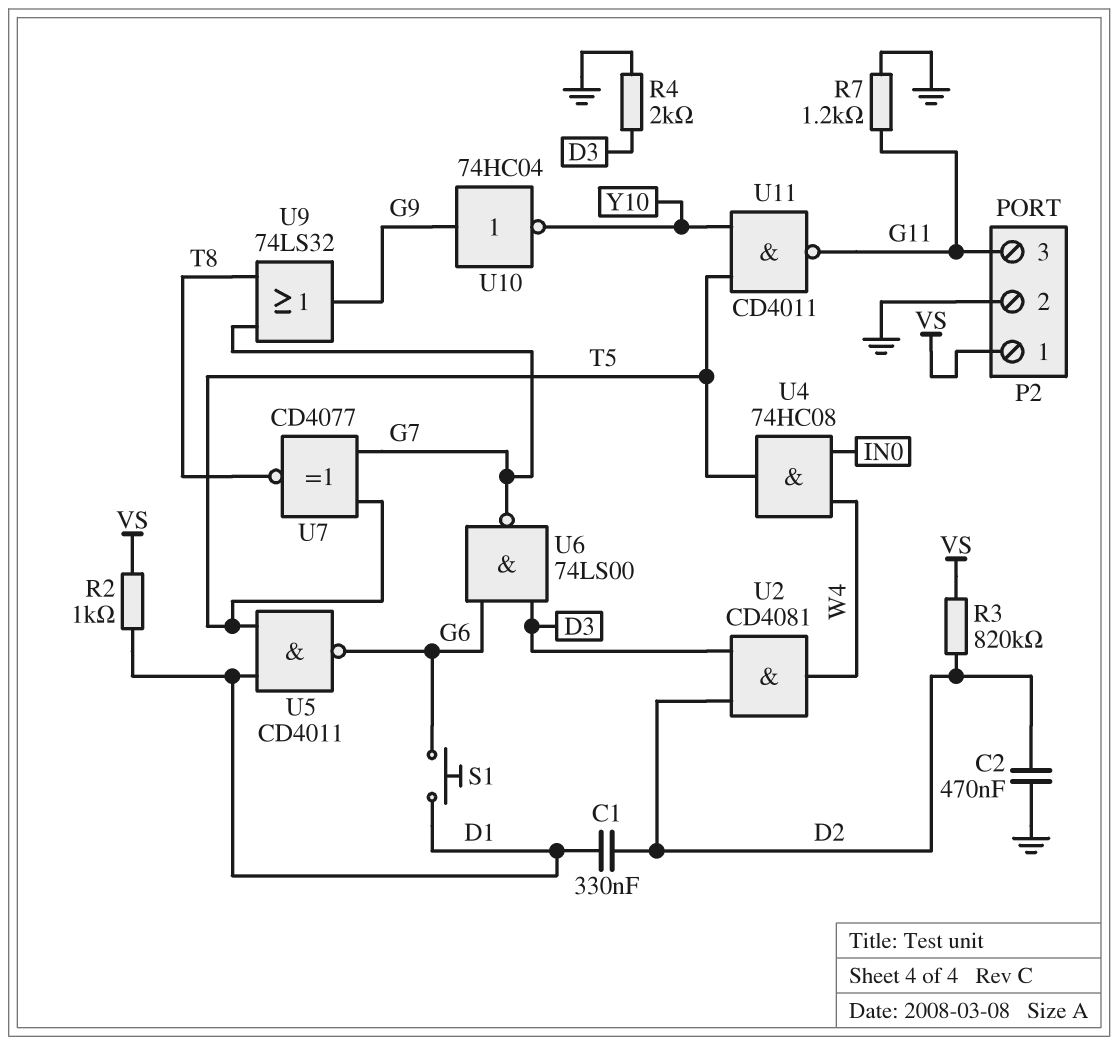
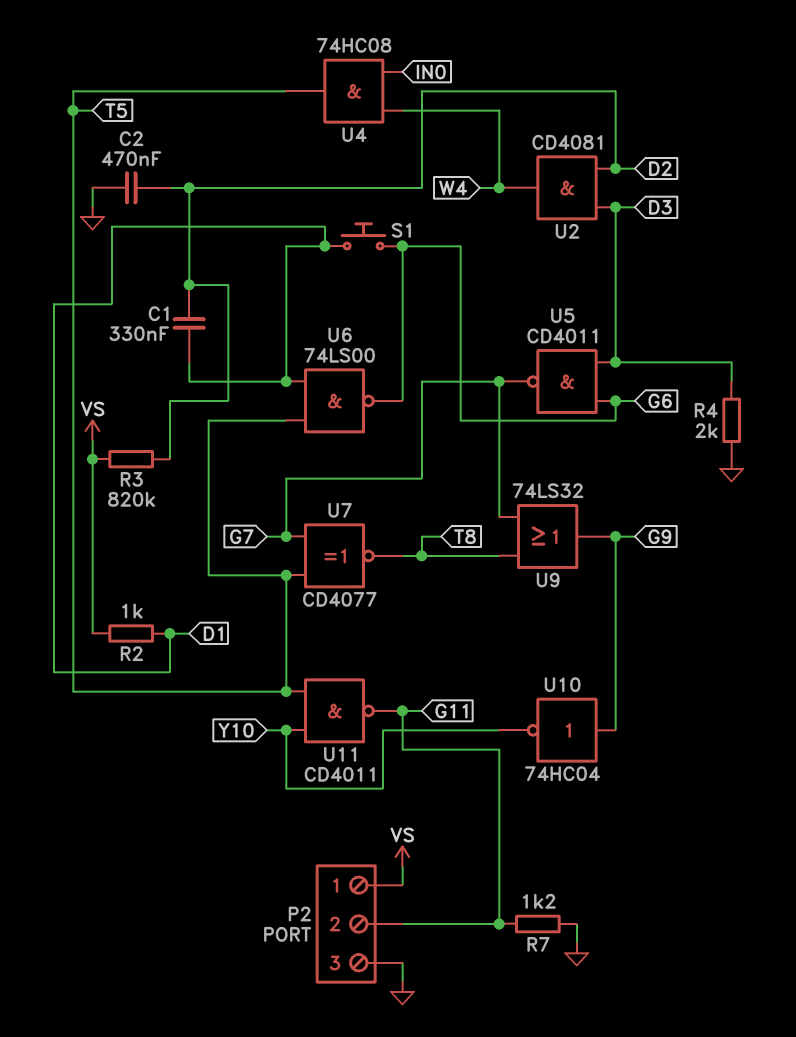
P2 pin 2: GND -> G11
P2 pin 3: G11 -> GND
U5: NAND CD4011 (in D1, in T5, out G6) -> NAND CD4011 (in D3, in G6, out G7)
U6: NAND 74LS00 (in D3, in G6, out G7) -> NAND 74LS00 (in D1, in T5, out G6)

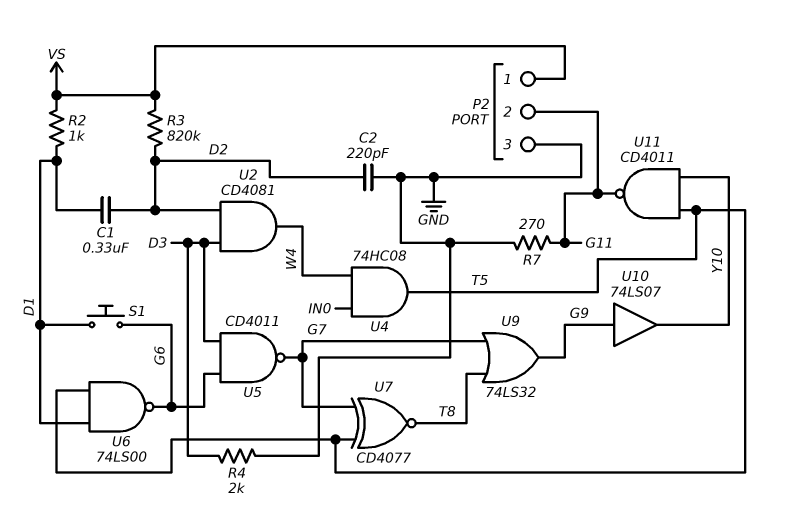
C2: 470nF (D2, GND) -> 220pF (D2, GND)
R7: 1.2k (G11, GND) -> 270 (G11, GND)
U10: NOT 74HC04 (in G9, out Y10) -> buffer 74LS07 (in G9, out Y10)

